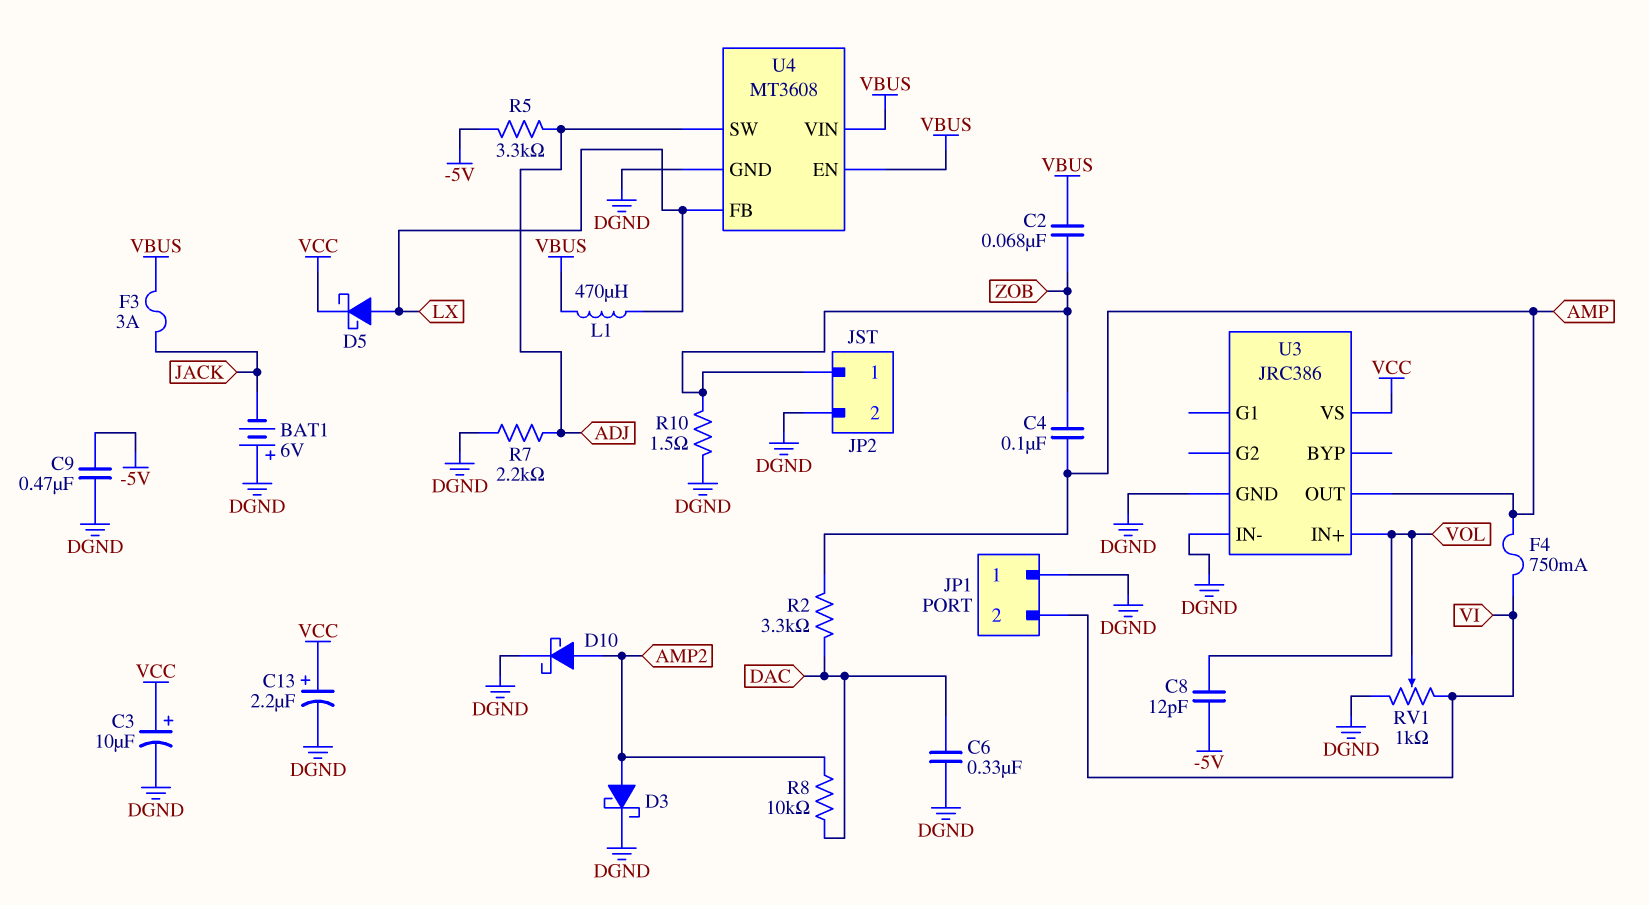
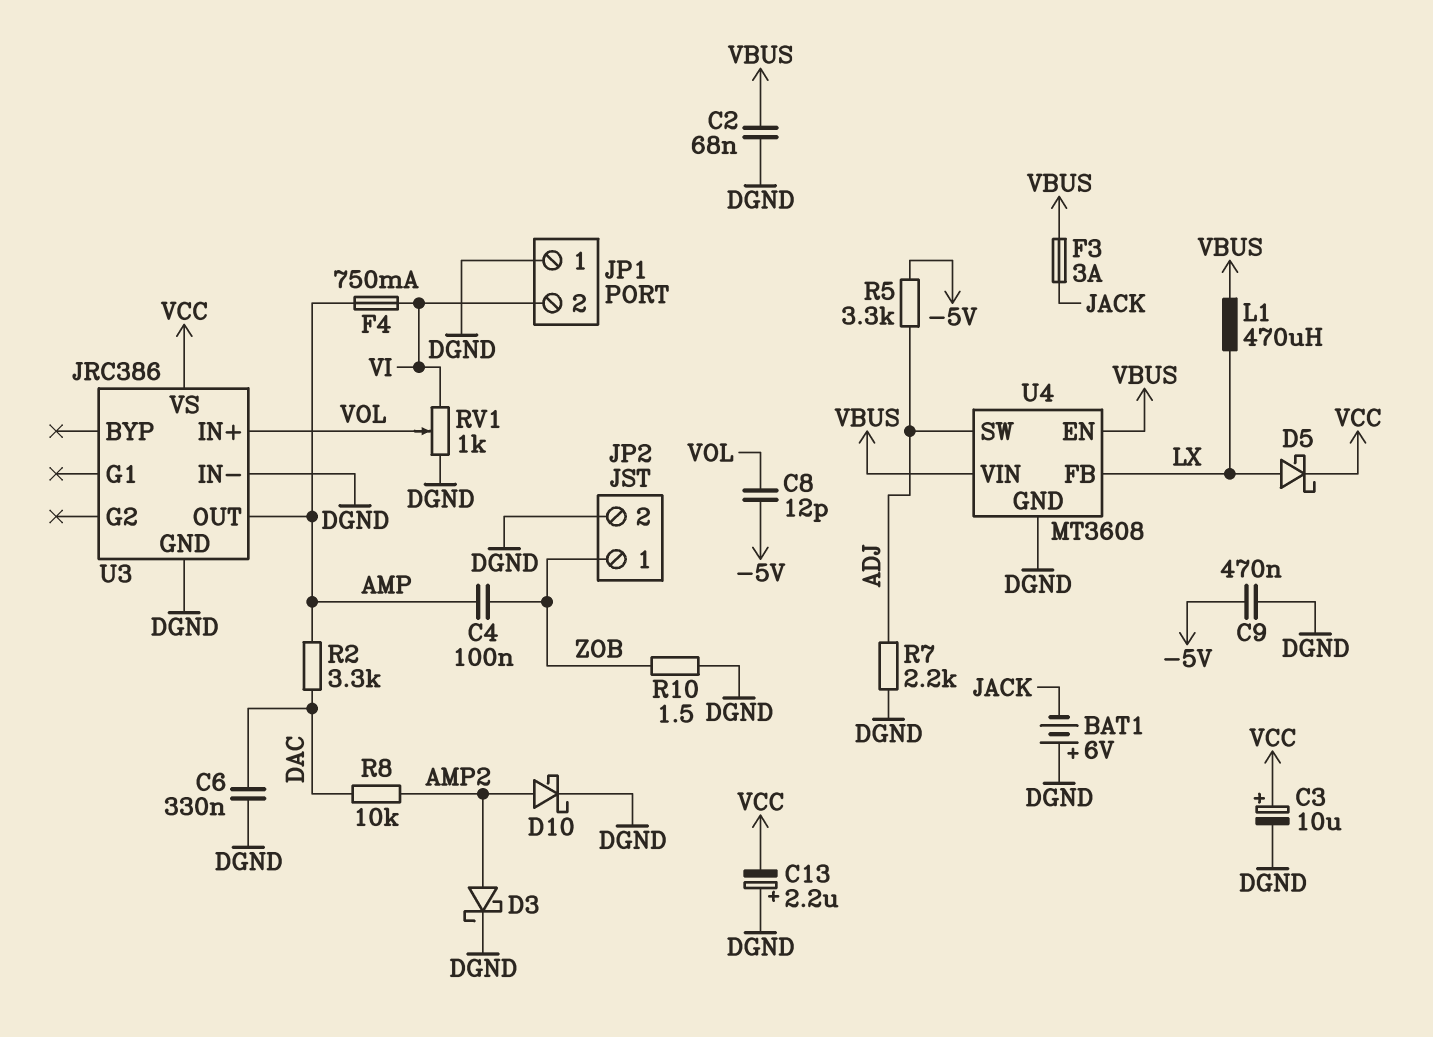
C2: 68nF (VBUS, ZOB) -> 68nF (DGND, VBUS)
C13: 2.2uF (plus VCC, minus DGND) -> 2.2uF (plus DGND, minus VCC)

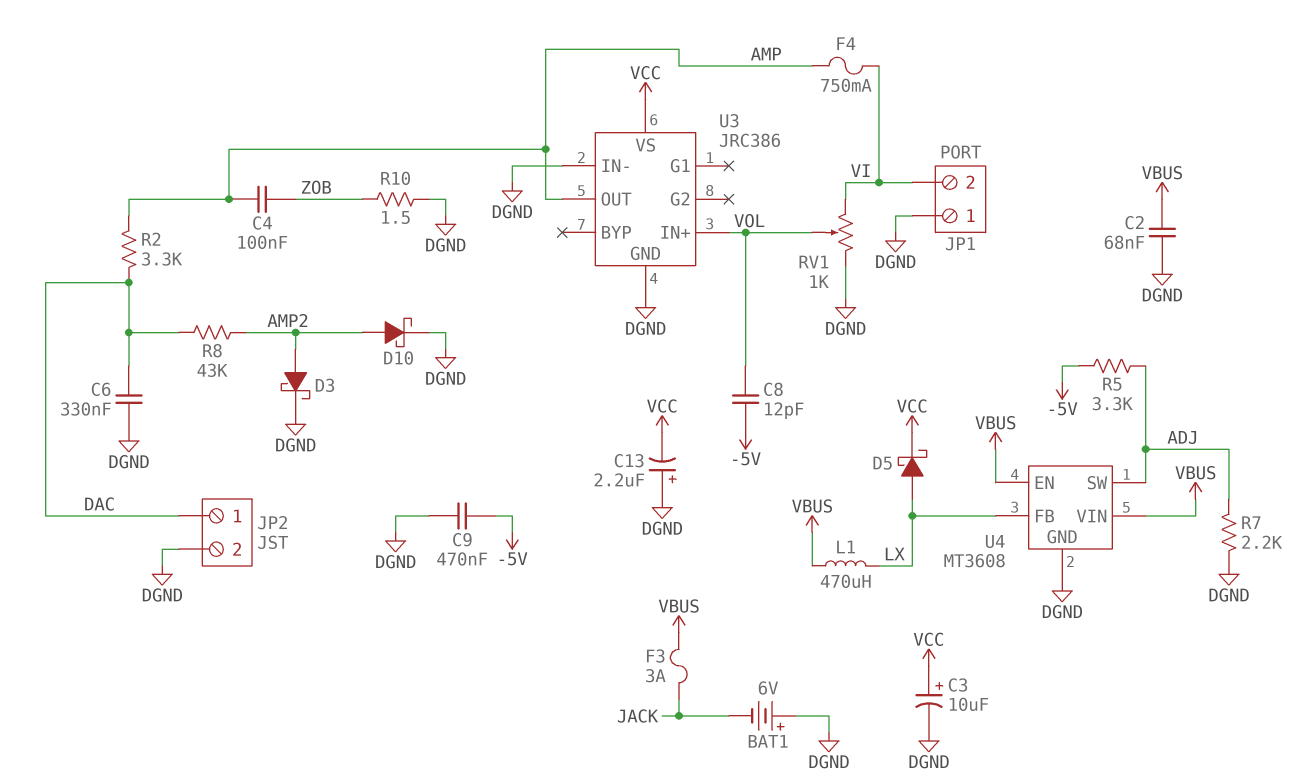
JP2 pin 1: ZOB -> DAC
R8: 10k (AMP2, DAC) -> 43k (AMP2, DAC)

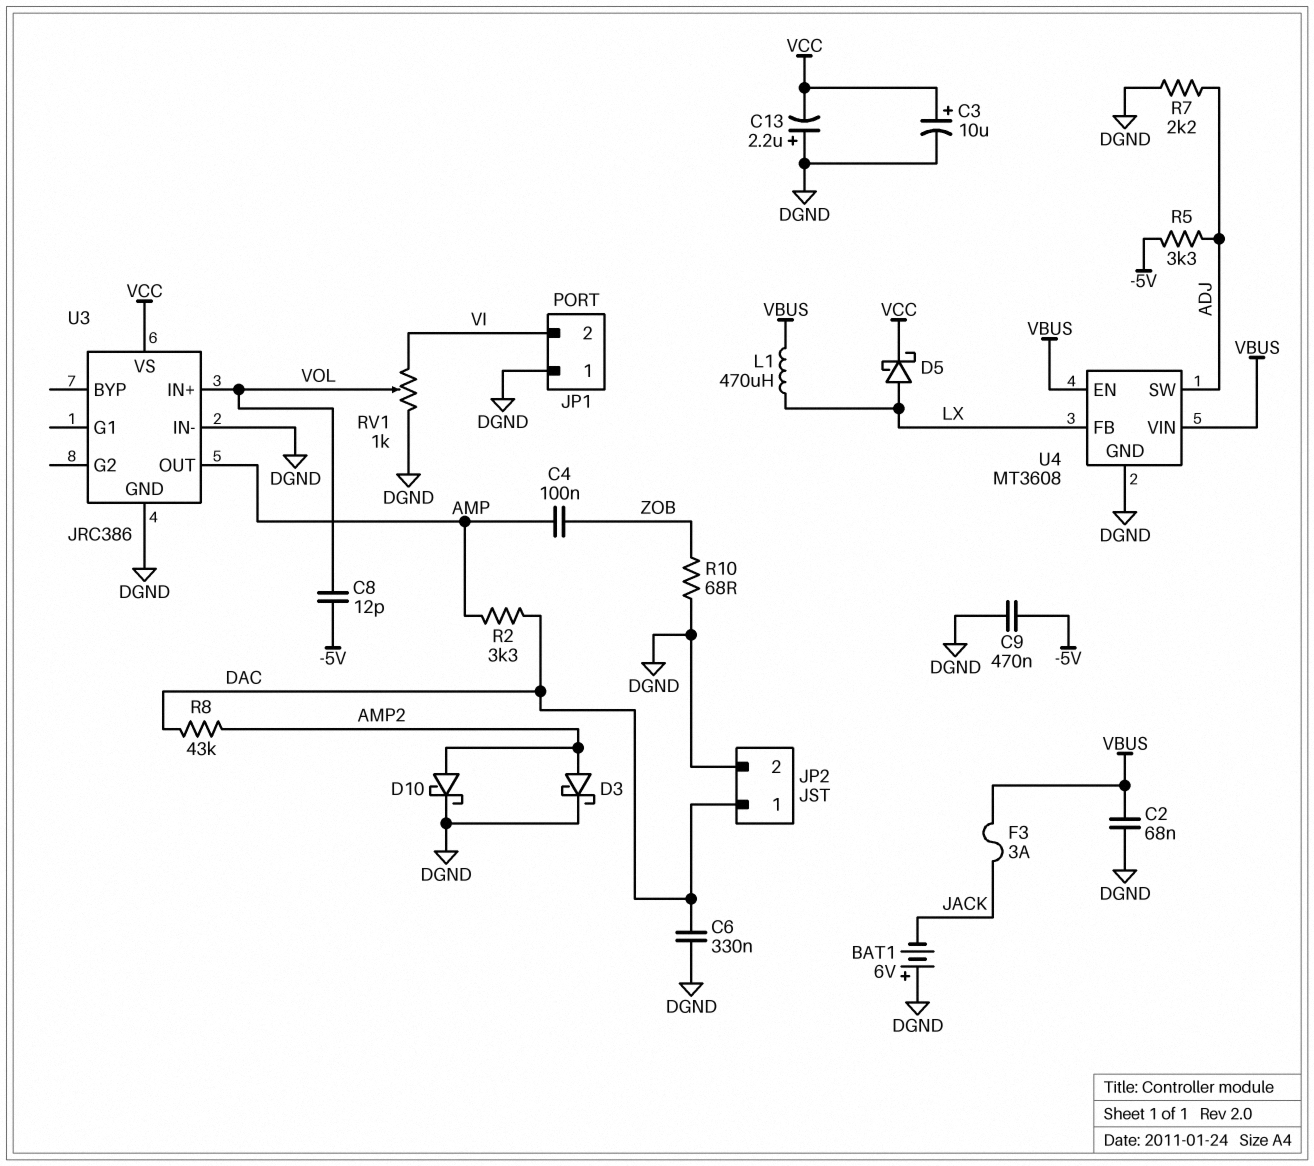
F4: 750mA (AMP, VI) -> none
R10: 1.5 (DGND, ZOB) -> 68 (DGND, ZOB)

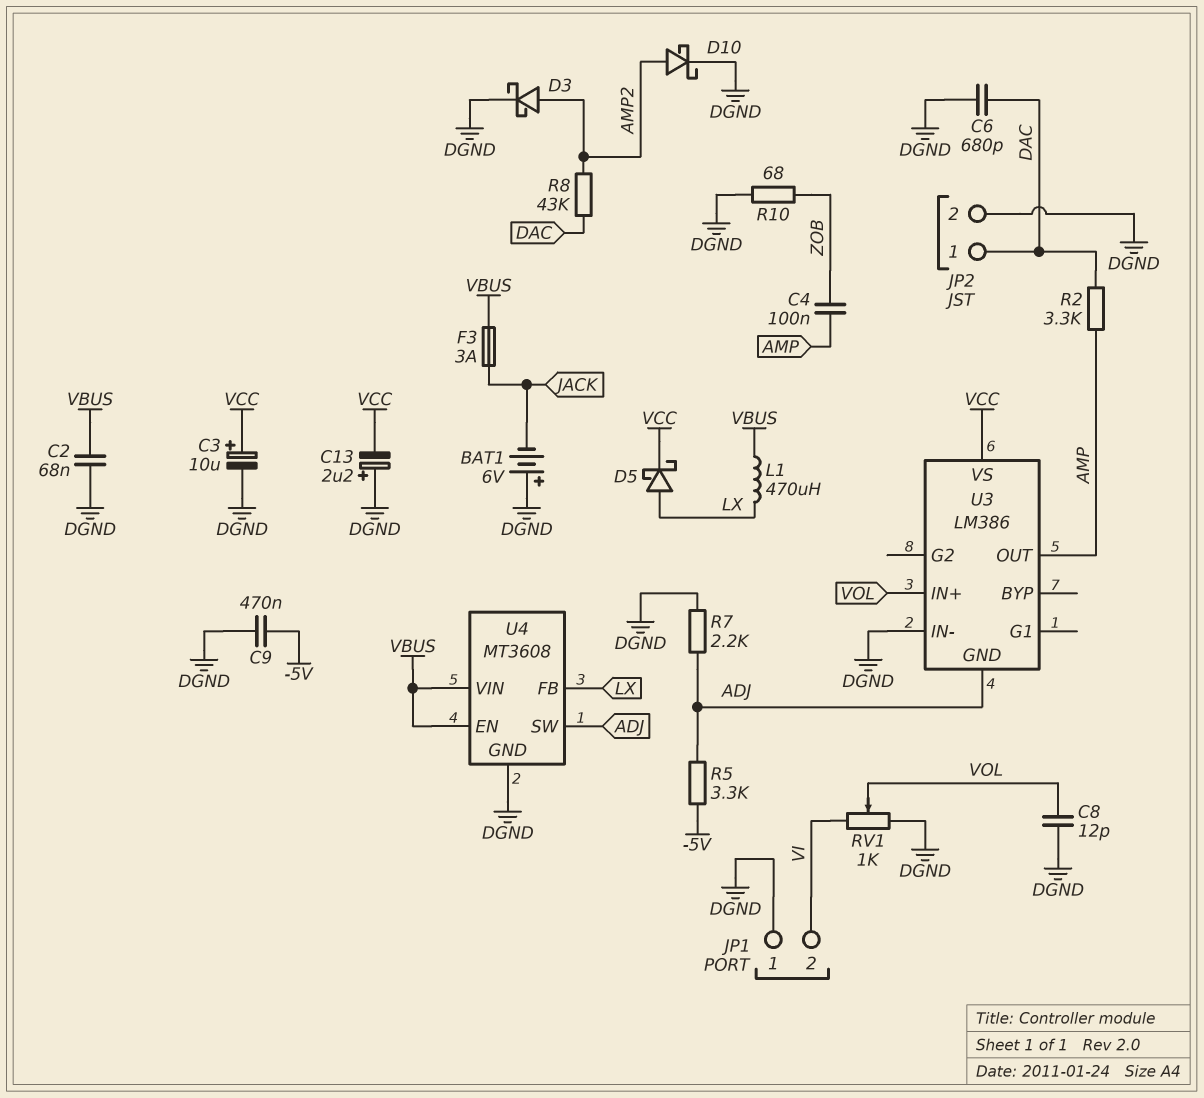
C6: 330nF (DAC, DGND) -> 680pF (DAC, DGND)
C8: 12pF (-5V, VOL) -> 12pF (DGND, VOL)
U3: JRC386 -> LM386
U3 pin GND: DGND -> ADJ

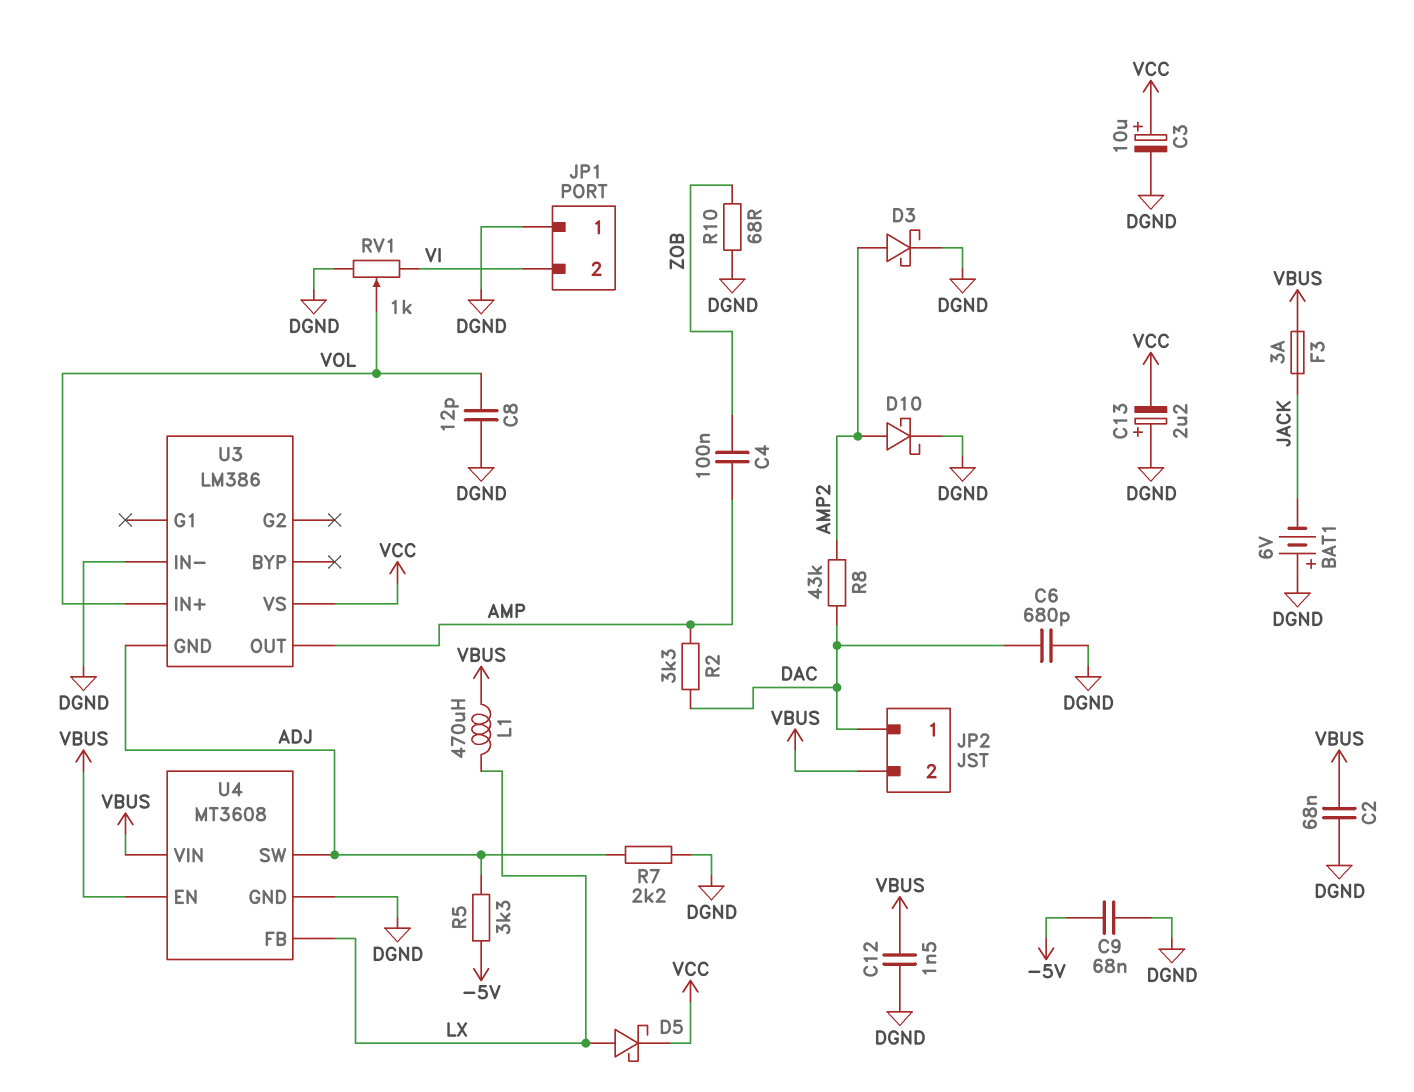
C9: 470nF (-5V, DGND) -> 68nF (-5V, DGND)
C12: none -> 1.5nF (DGND, VBUS)
JP2 pin 2: DGND -> VBUS

